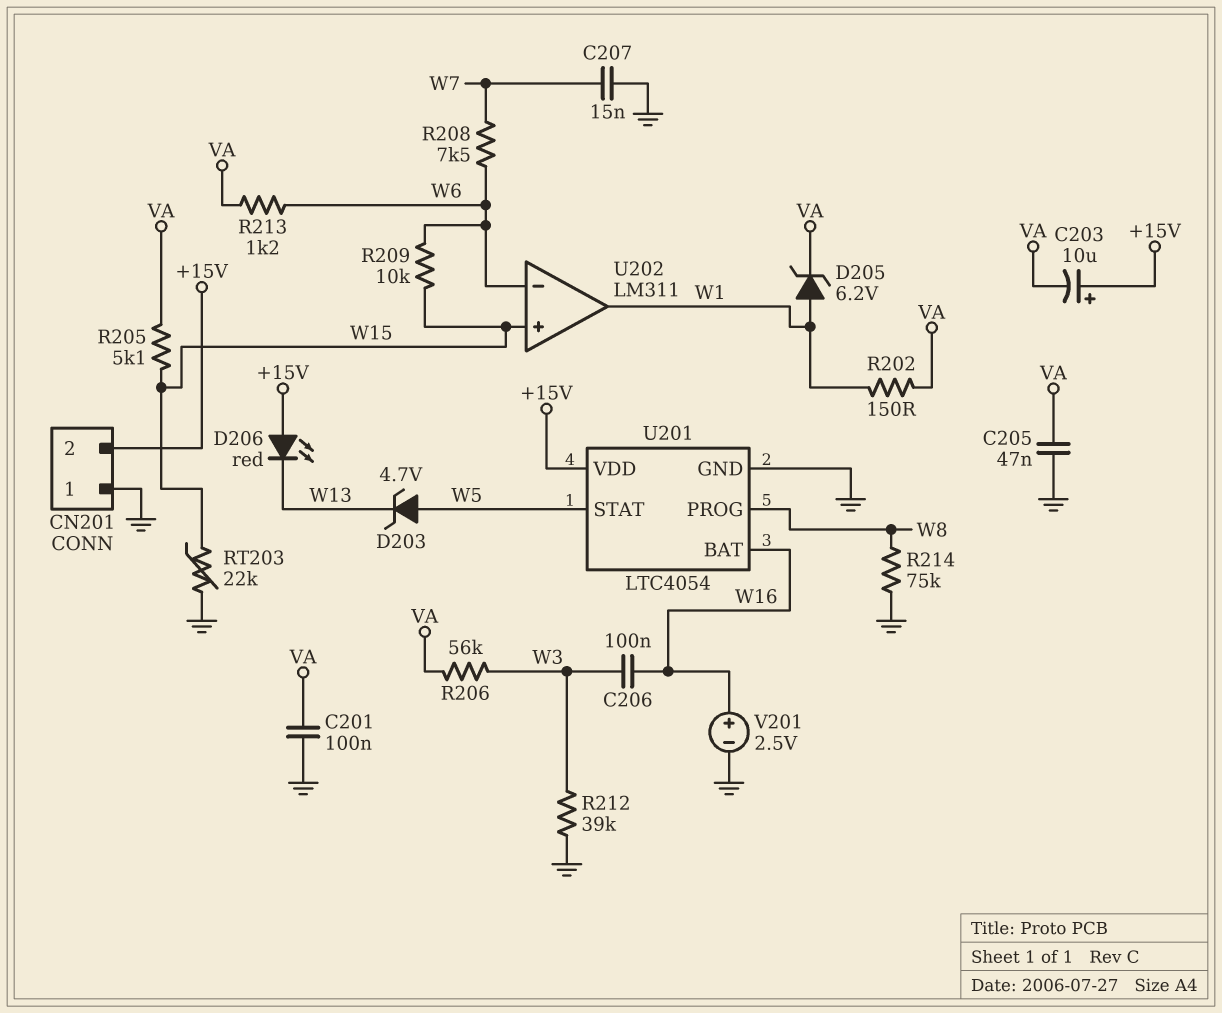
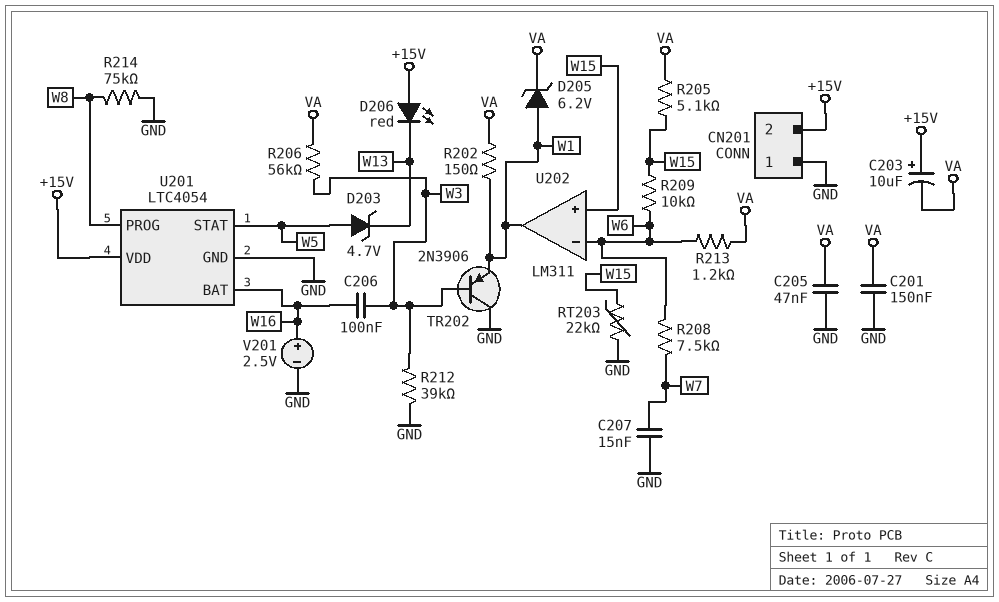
C201: 100nF (GND, VA) -> 150nF (GND, VA)
TR202: none -> PNP 2N3906 (B W3, C GND, E W1)

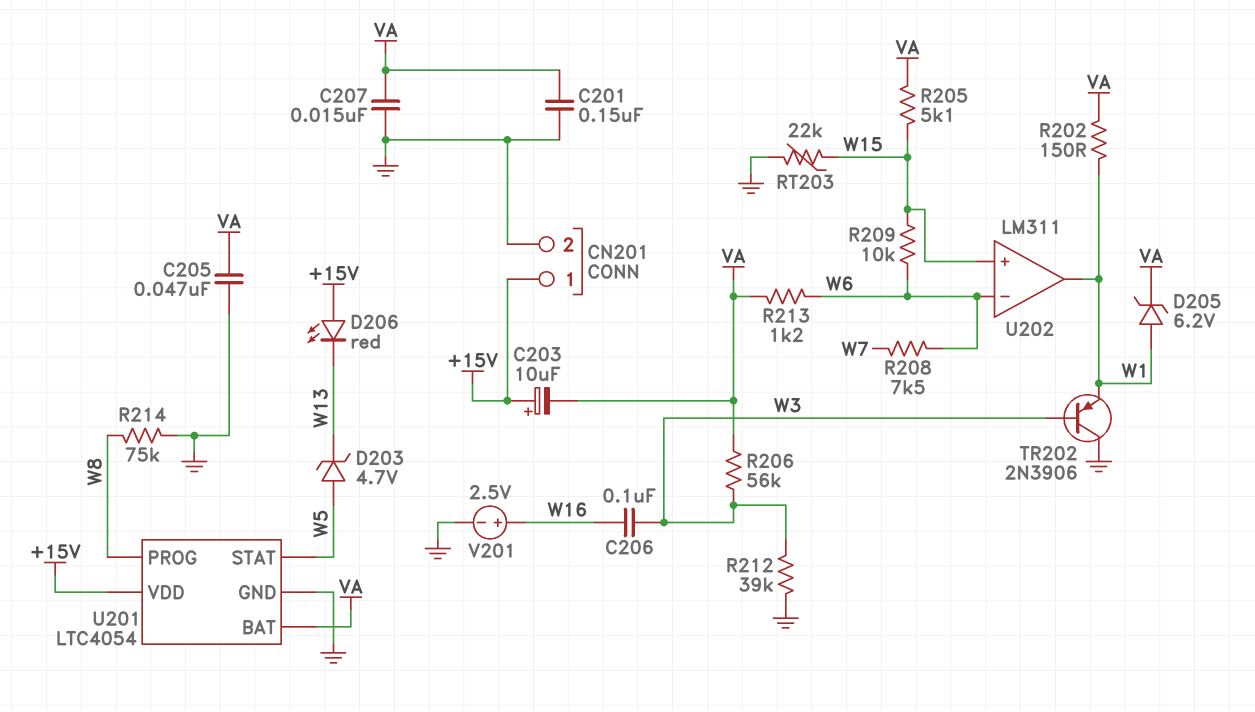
C207: 15nF (GND, W7) -> 15nF (GND, VA)
CN201 pin 1: GND -> +15V
CN201 pin 2: +15V -> GND
U201 pin BAT: W16 -> VA

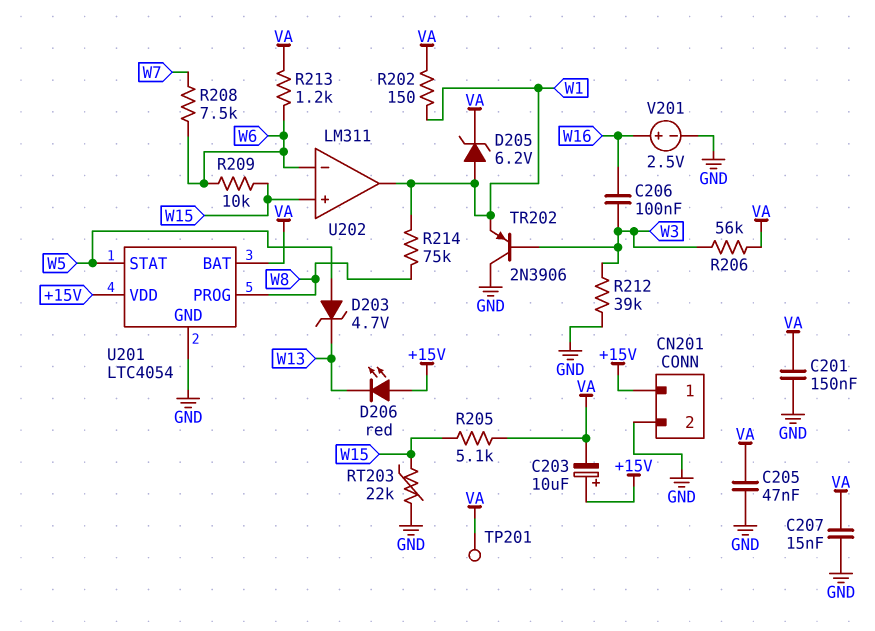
R214: 75k (GND, W8) -> 75k (W1, W8)
TP201: none -> test point (VA)

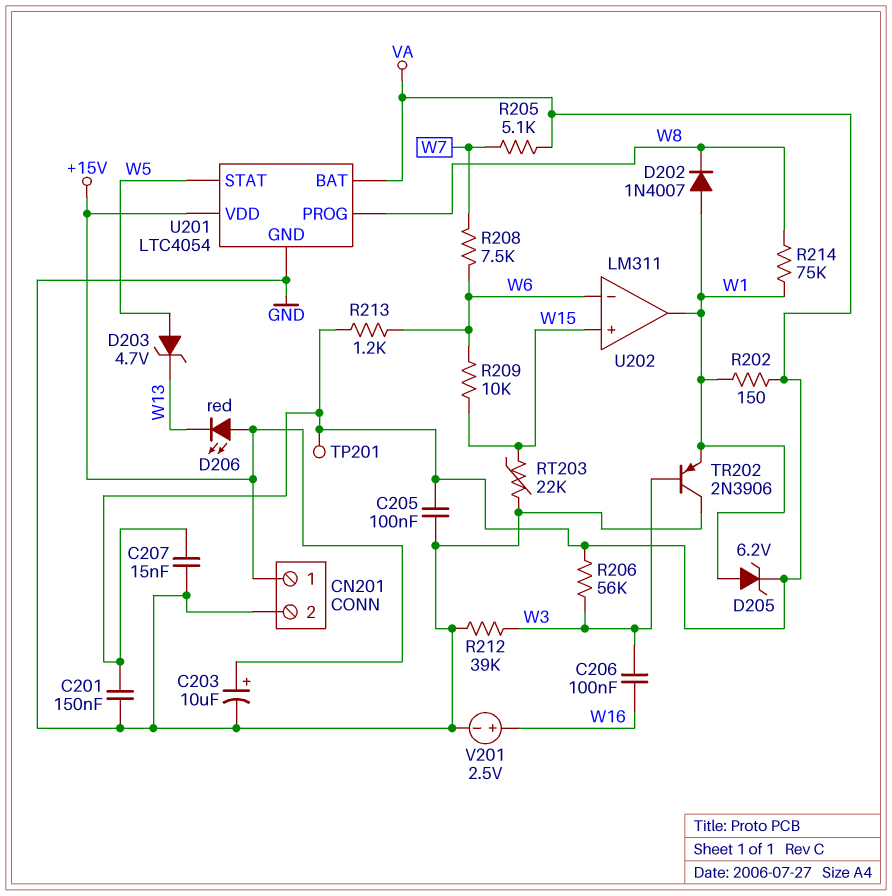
C203: 10uF (plus +15V, minus VA) -> 10uF (plus +15V, minus GND)
C205: 47nF (GND, VA) -> 100nF (GND, VA)
D202: none -> diode 1N4007 (A W1, K W8)
R205: 5.1k (VA, W15) -> 5.1k (VA, W7)

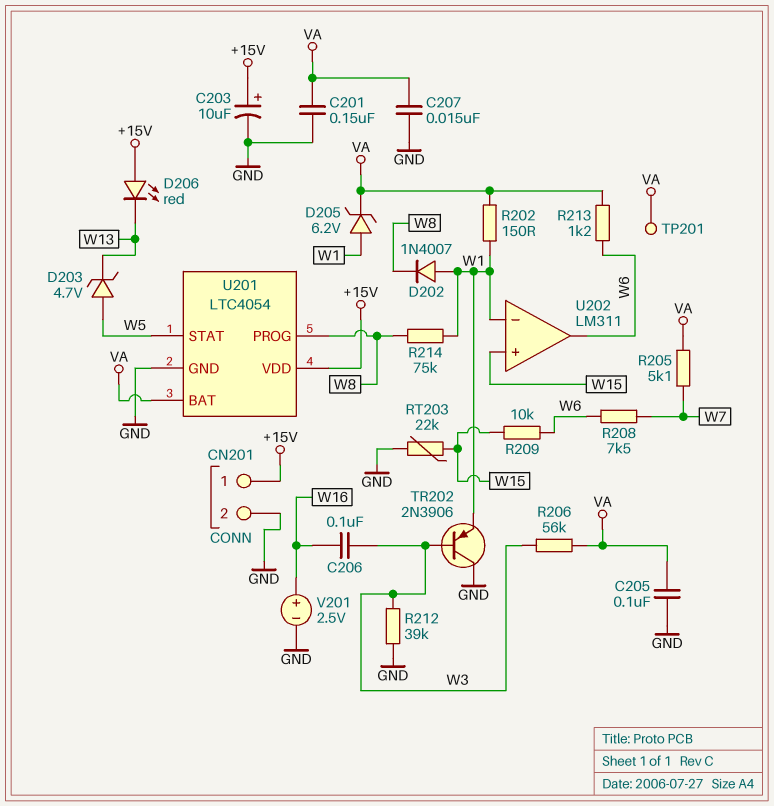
U202 pin in-: W6 -> W1
U202 pin out: W1 -> W6

